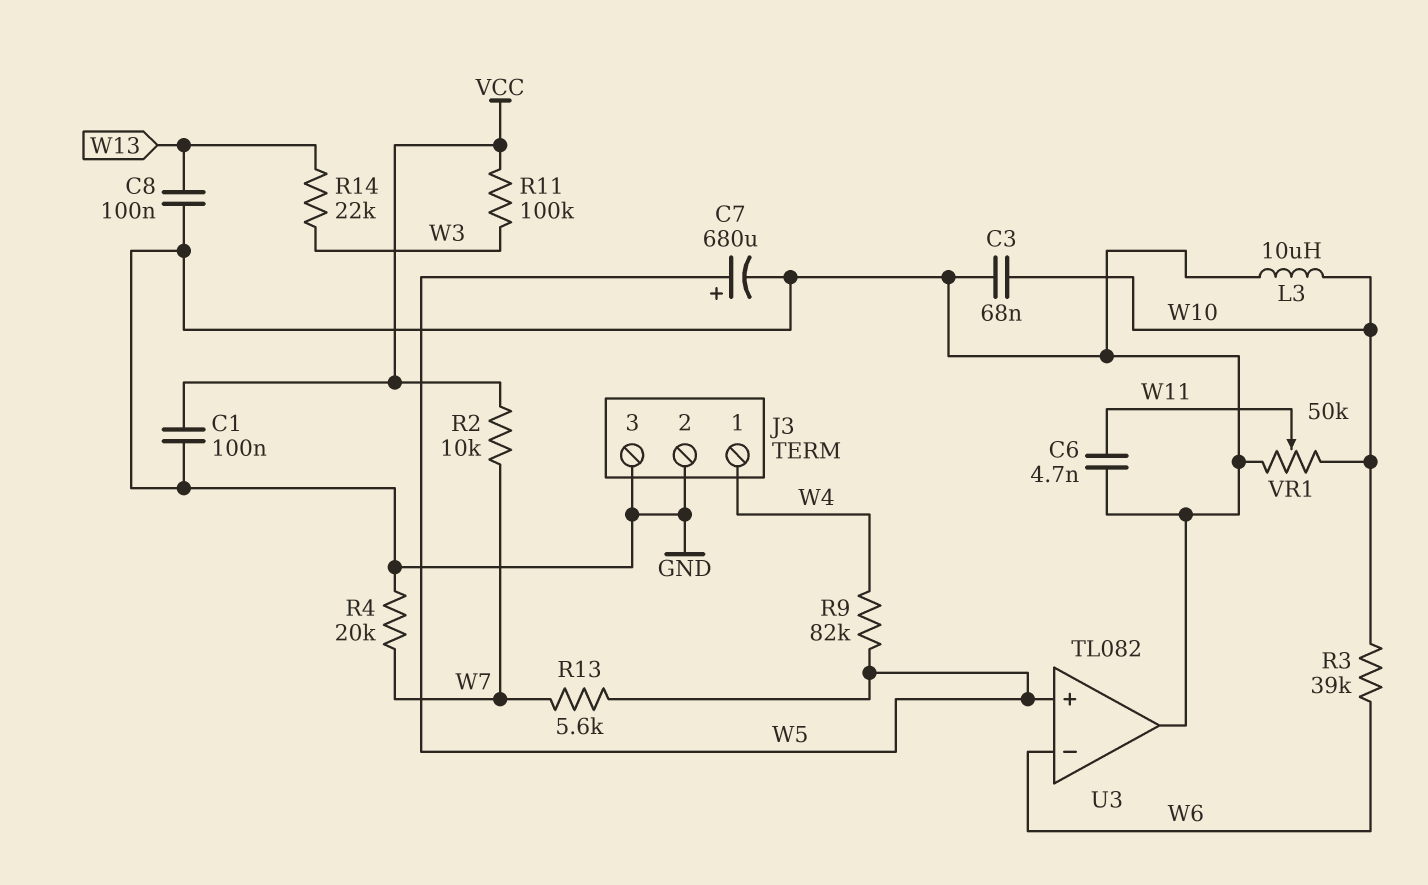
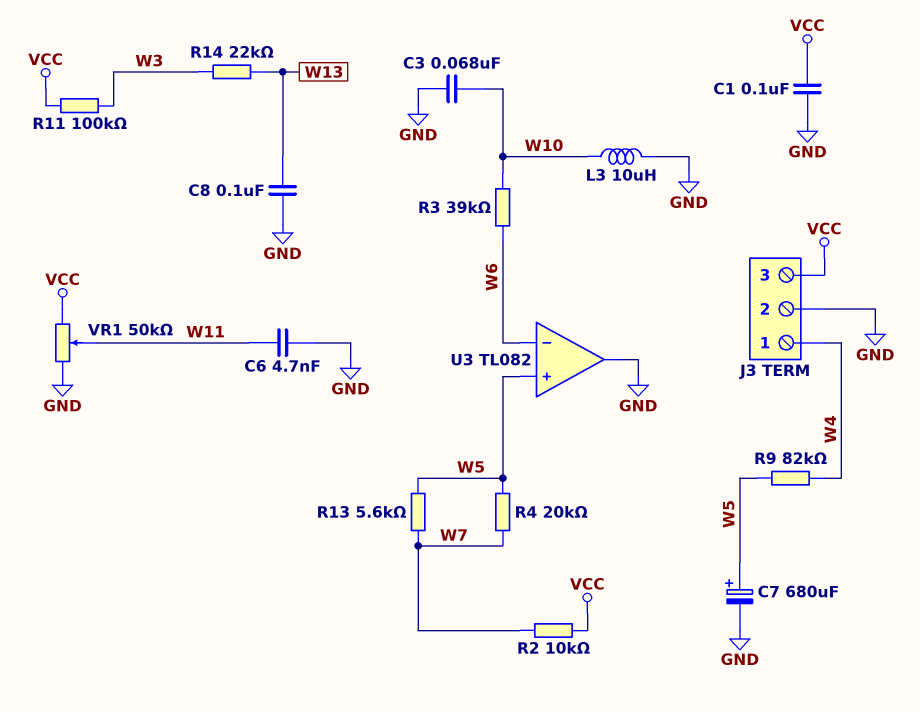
J3 pin 3: GND -> VCC
R4: 20k (GND, W7) -> 20k (W5, W7)
VR1: 50k (GND, W10, wiper W11) -> 50k (GND, VCC, wiper W11)

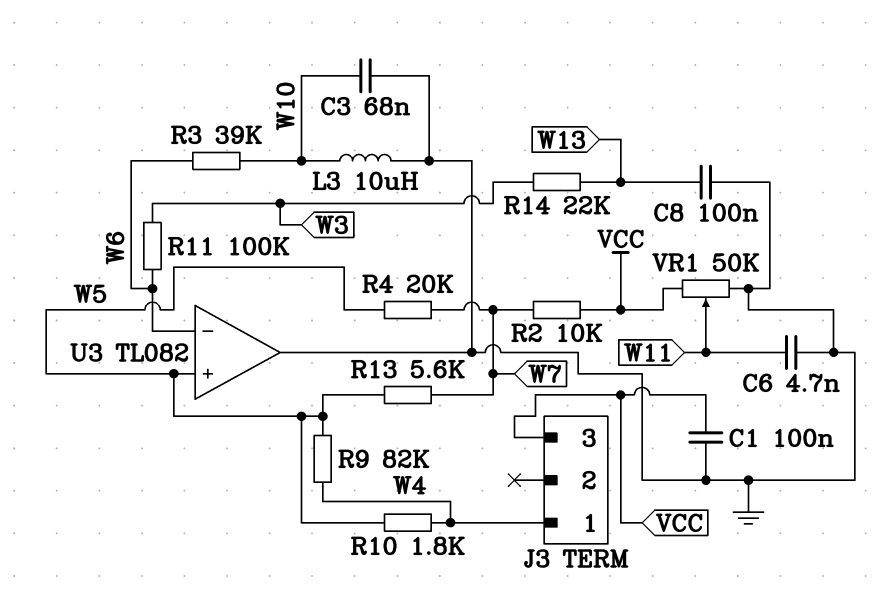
C7: 680uF (plus W5, minus GND) -> none
J3 pin 2: GND -> none
R10: none -> 1.8k (W4, W5)
R11: 100k (VCC, W3) -> 100k (W3, W6)

